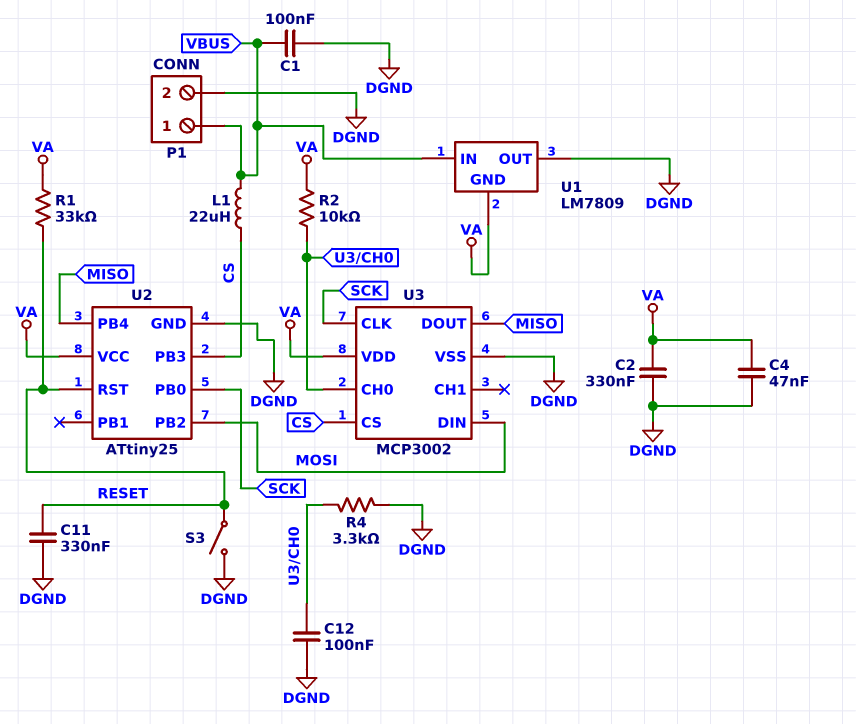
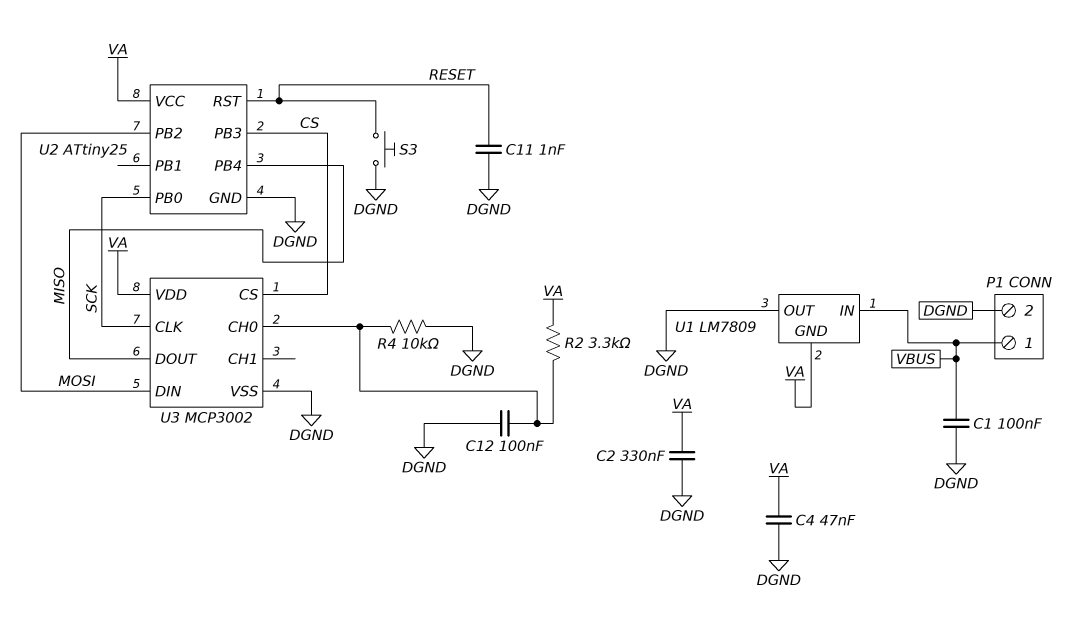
C11: 330nF (DGND, RESET) -> 1nF (DGND, RESET)
L1: 22uH (CS, VBUS) -> none
R1: 33k (RESET, VA) -> none
R2: 10k (U3/CH0, VA) -> 3.3k (U3/CH0, VA)
R4: 3.3k (DGND, U3/CH0) -> 10k (DGND, U3/CH0)
S3: switch (DGND, RESET) -> button (DGND, RESET)

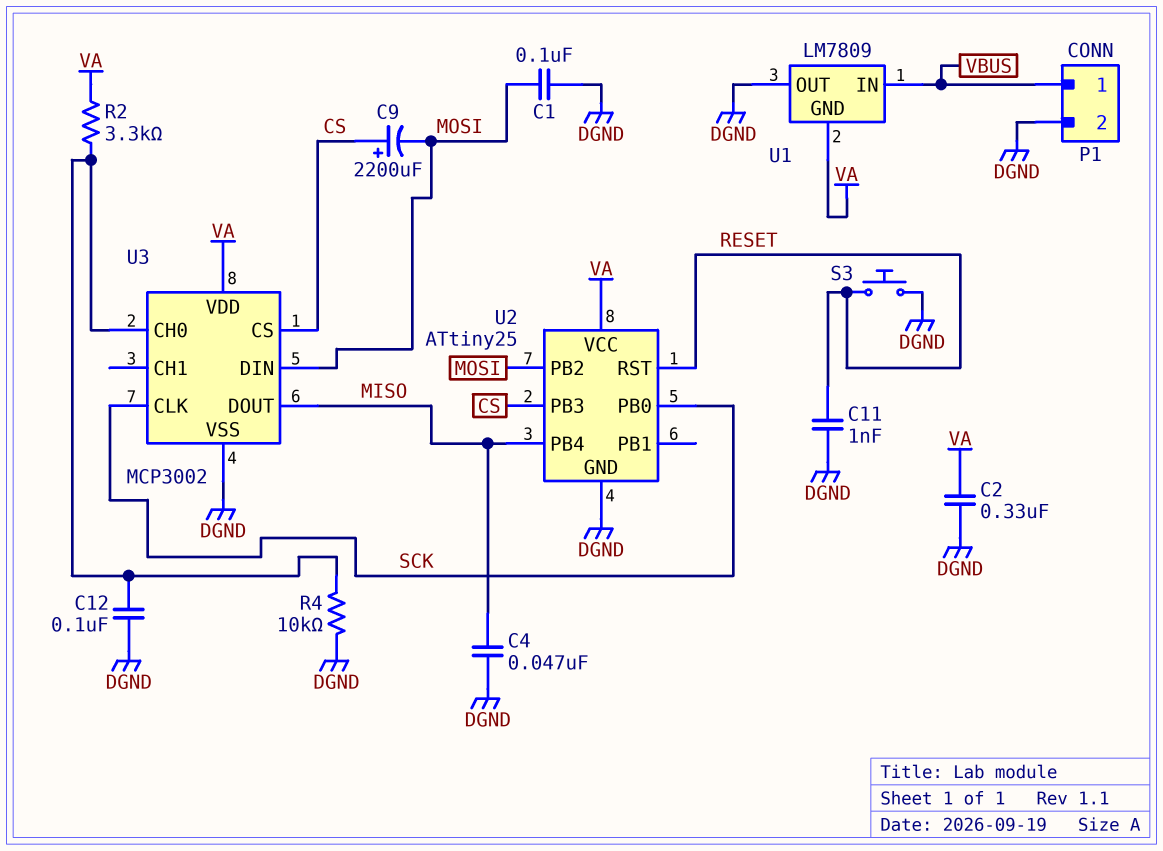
C1: 100nF (DGND, VBUS) -> 100nF (DGND, MOSI)
C4: 47nF (DGND, VA) -> 47nF (DGND, MISO)
C9: none -> 2200uF (plus CS, minus MOSI)

